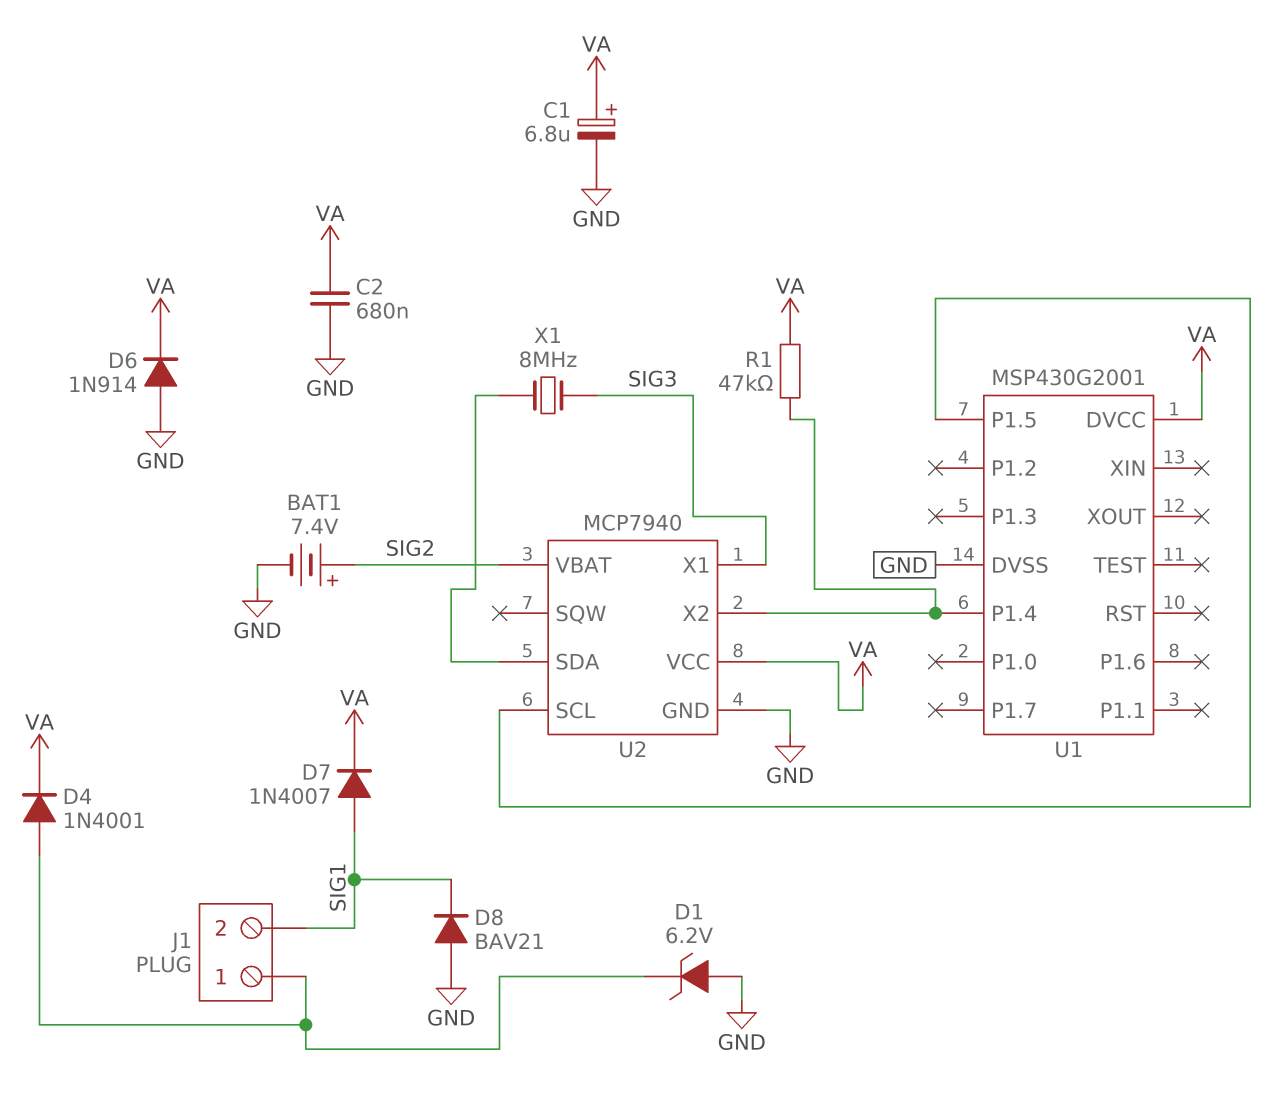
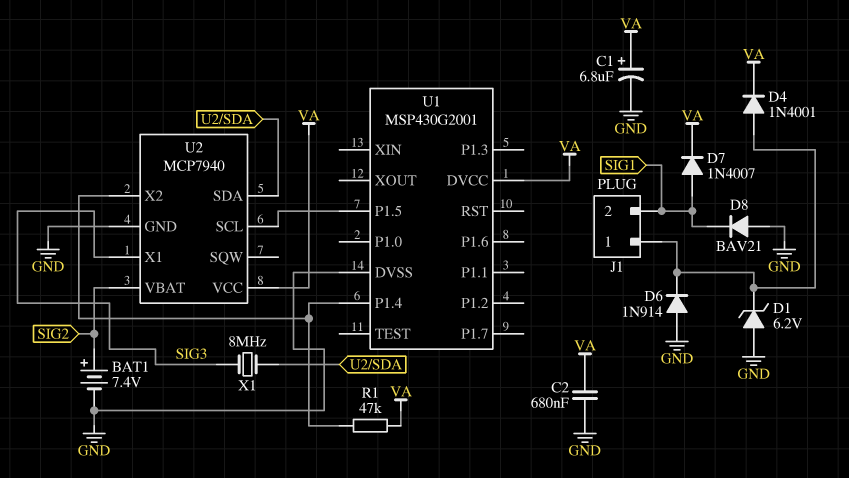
D6: diode 1N914 (A GND, K VA) -> diode 1N914 (A GND, K J1/1)

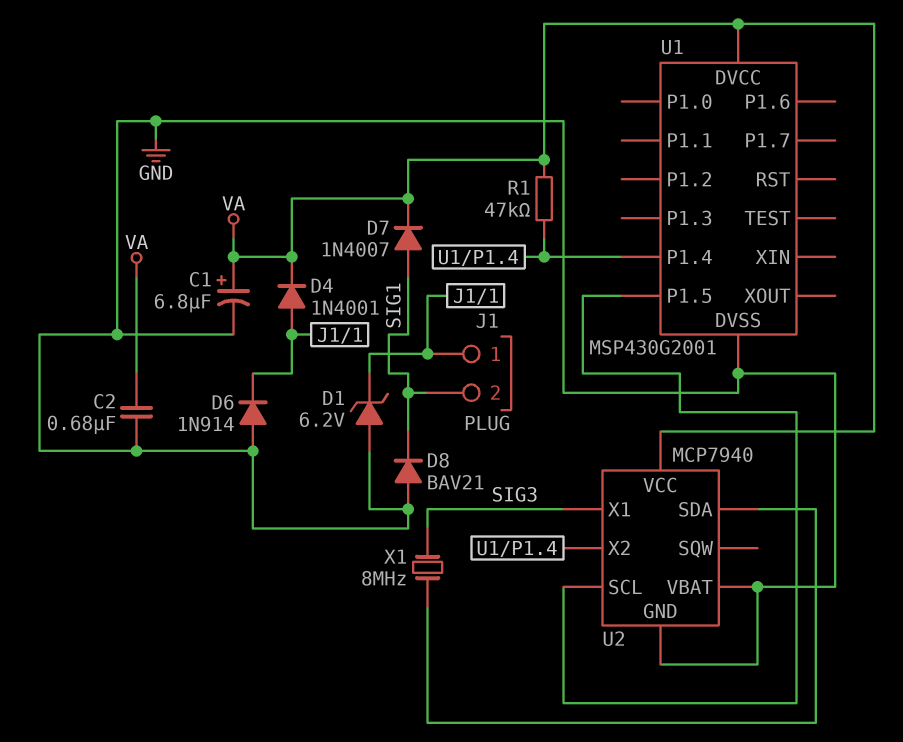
BAT1: 7.4V (plus SIG2, minus GND) -> none
U2 pin VBAT: SIG2 -> GND

